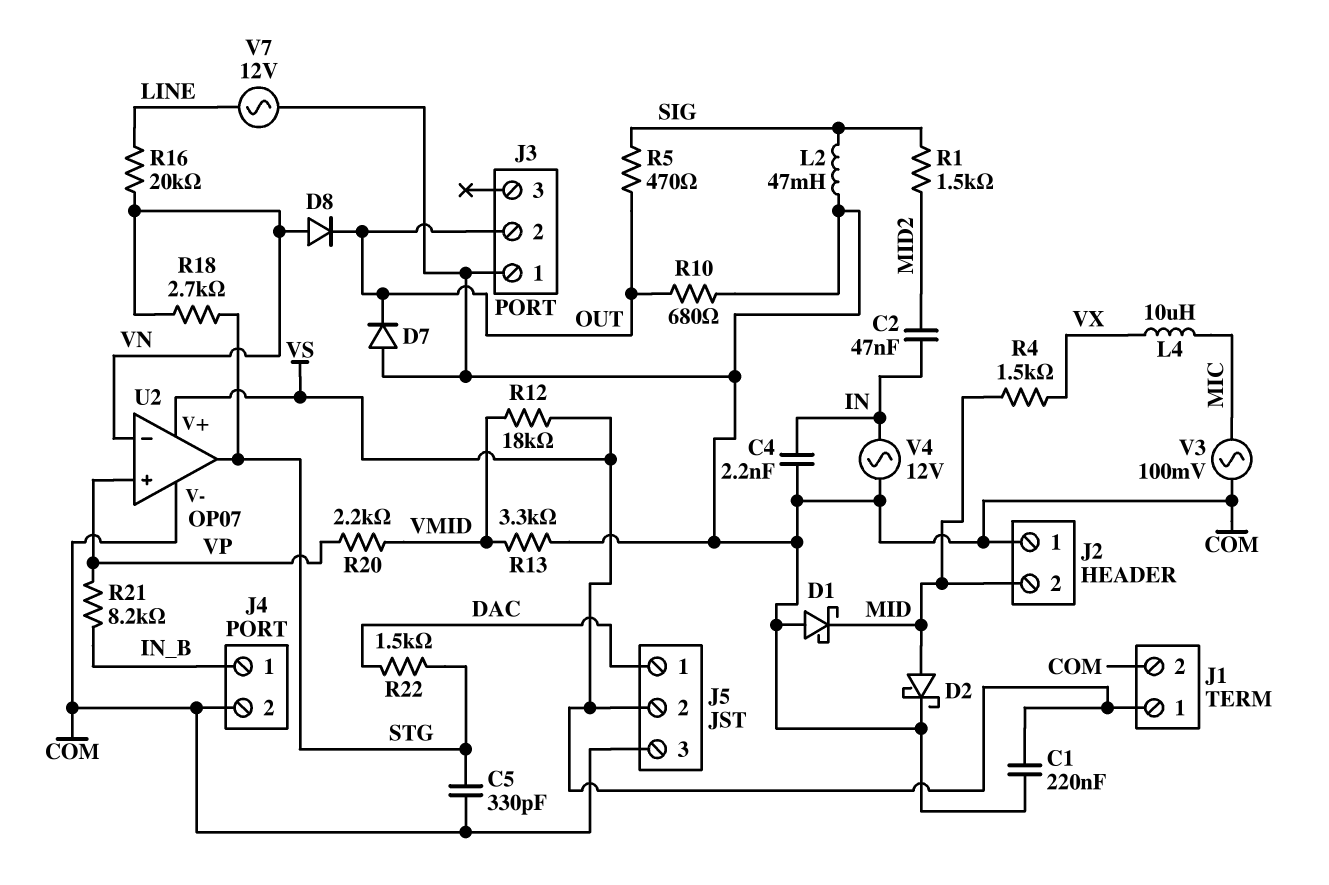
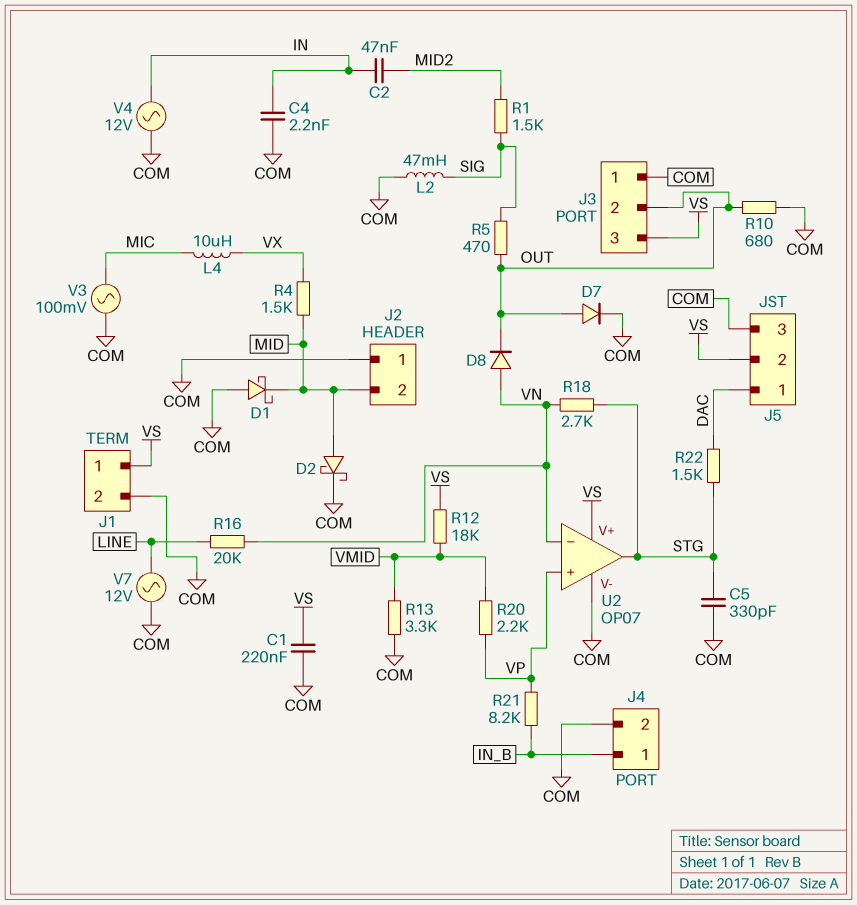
D7: diode (A COM, K OUT) -> diode (A OUT, K COM)
J3 pin 3: none -> VS

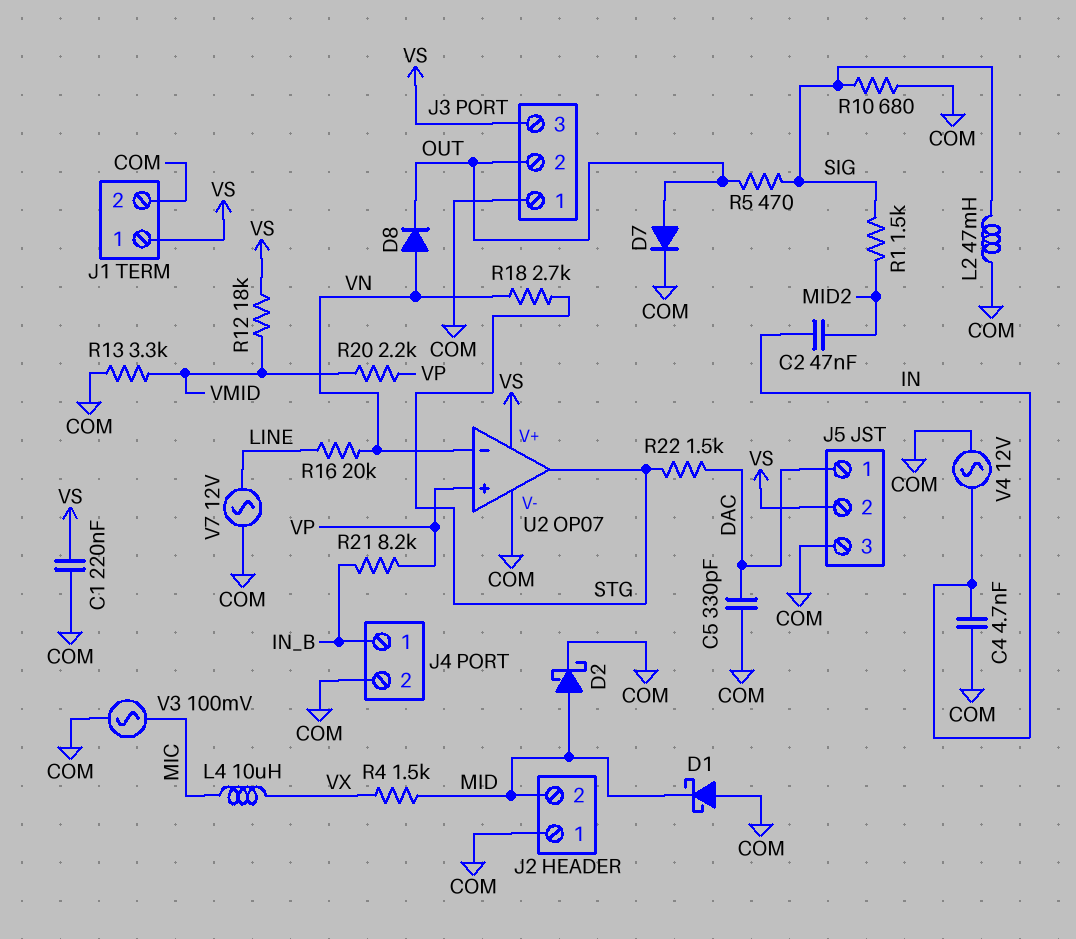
C4: 2.2nF (COM, IN) -> 4.7nF (COM, IN)
C5: 330pF (COM, STG) -> 330pF (COM, DAC)
R10: 680 (COM, OUT) -> 680 (COM, SIG)

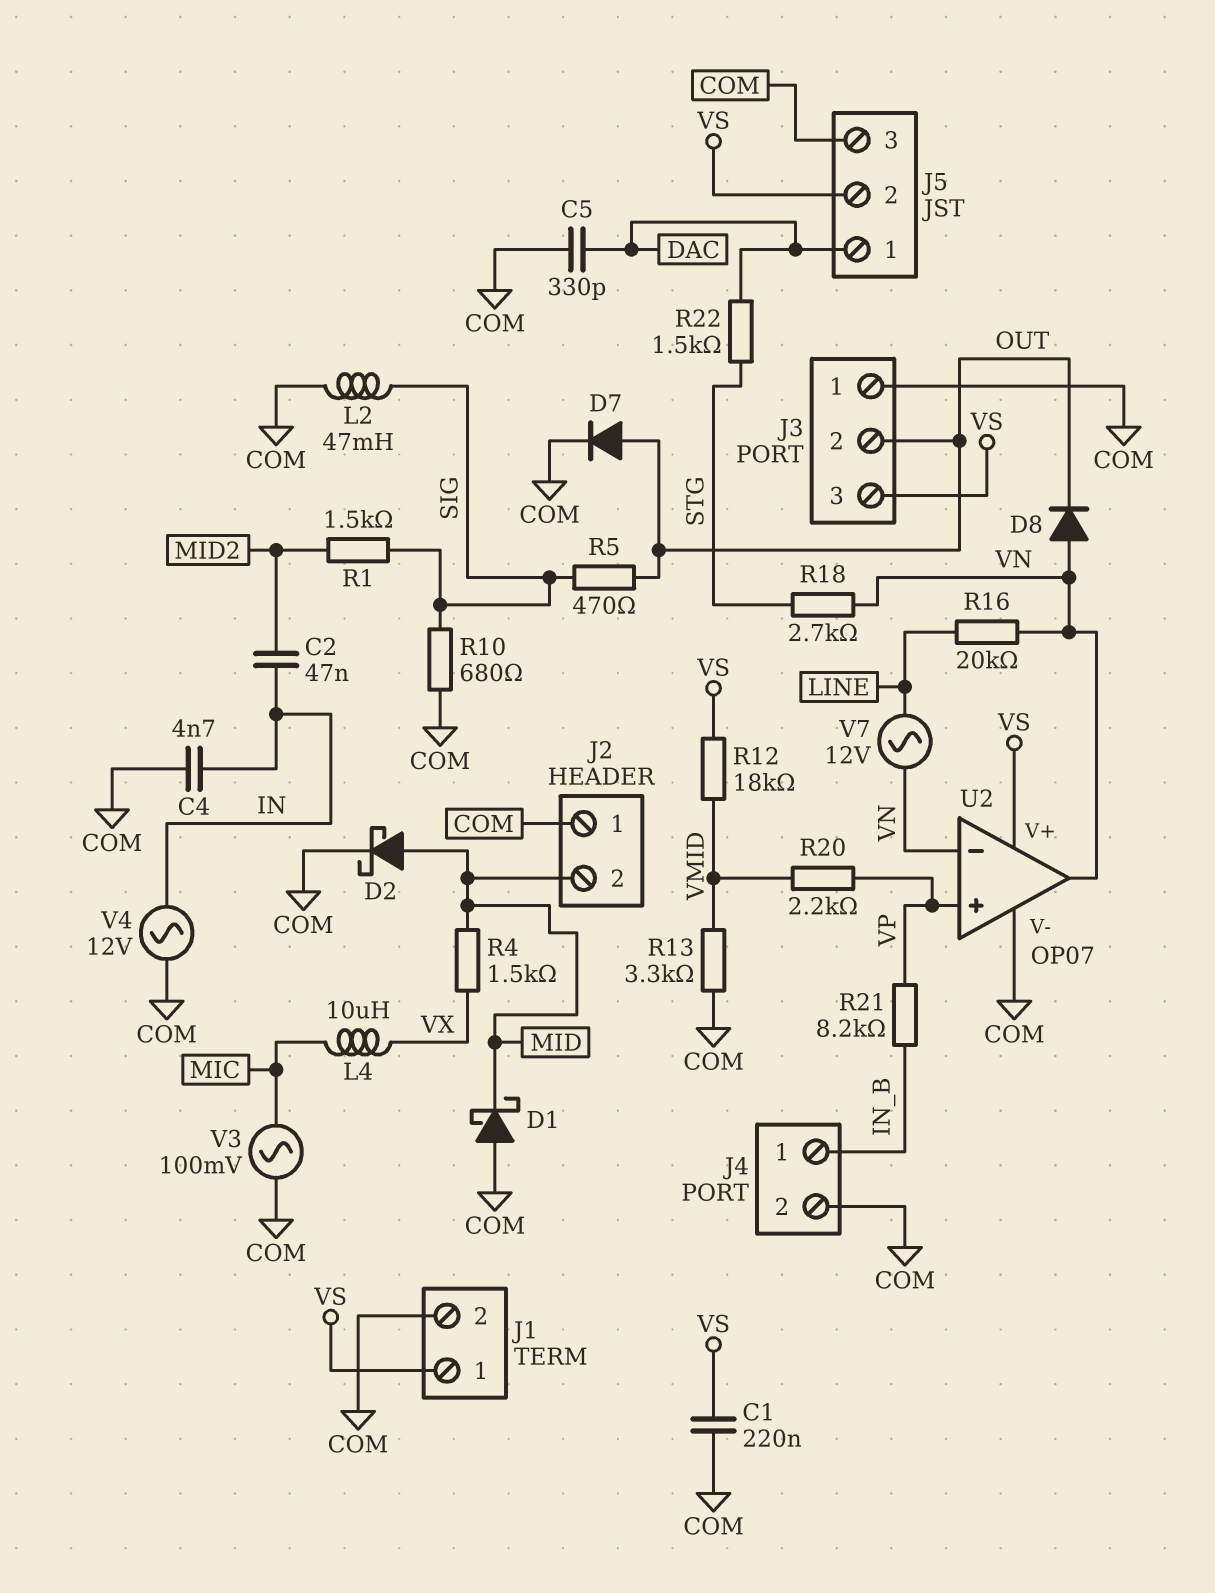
U2 pin out: STG -> VN
V7: AC 12V (COM, LINE) -> AC 12V (LINE, VN)

